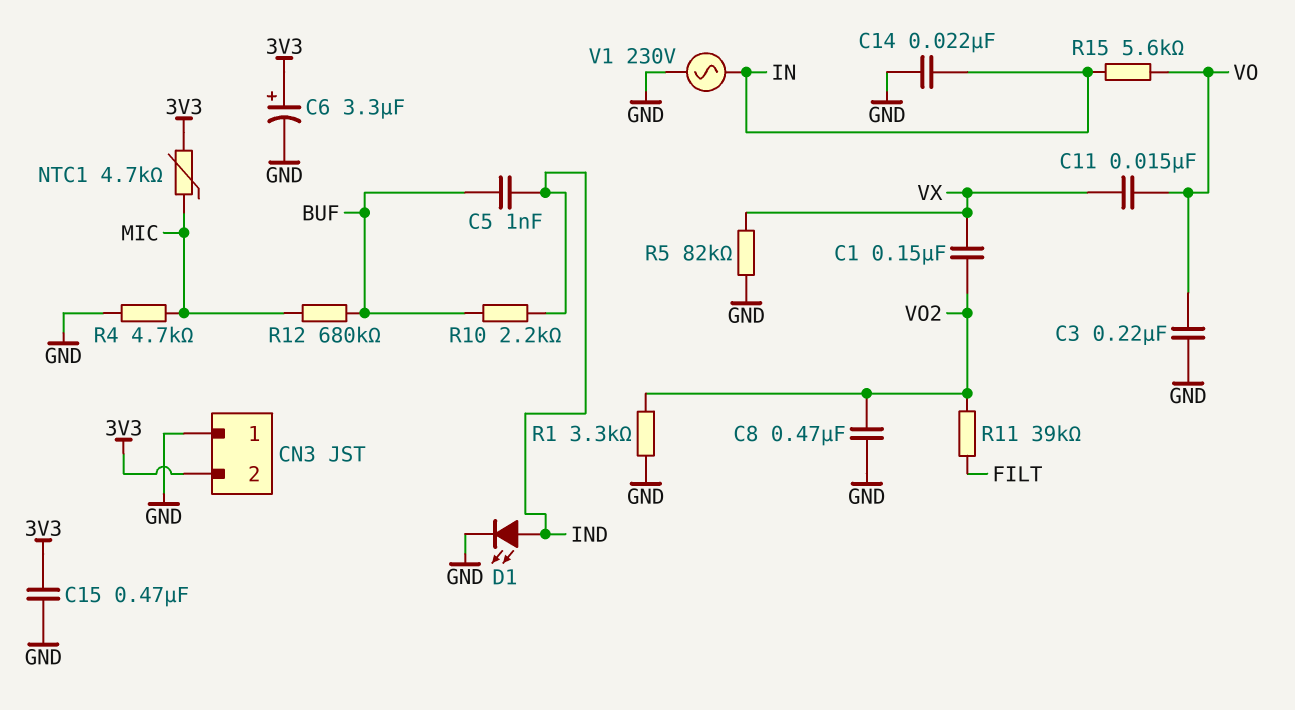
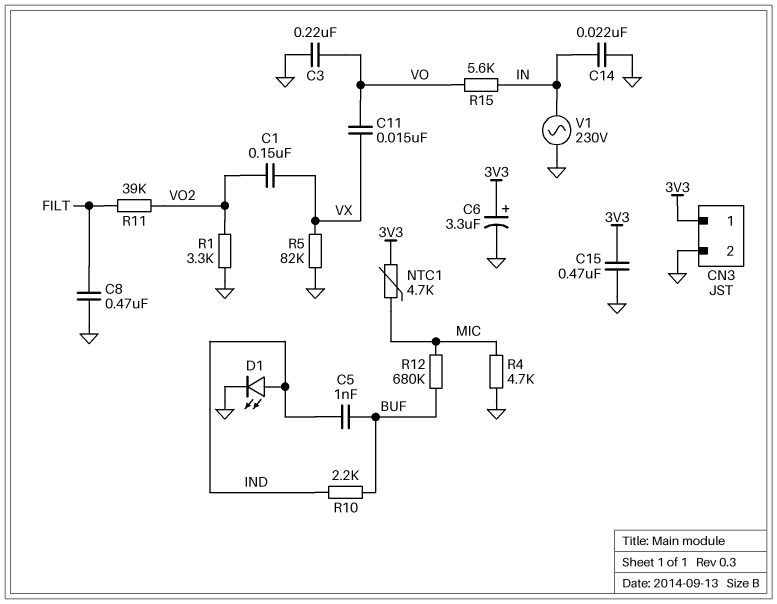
C8: 470nF (GND, VO2) -> 470nF (FILT, GND)
CN3 pin 1: GND -> 3V3
CN3 pin 2: 3V3 -> GND

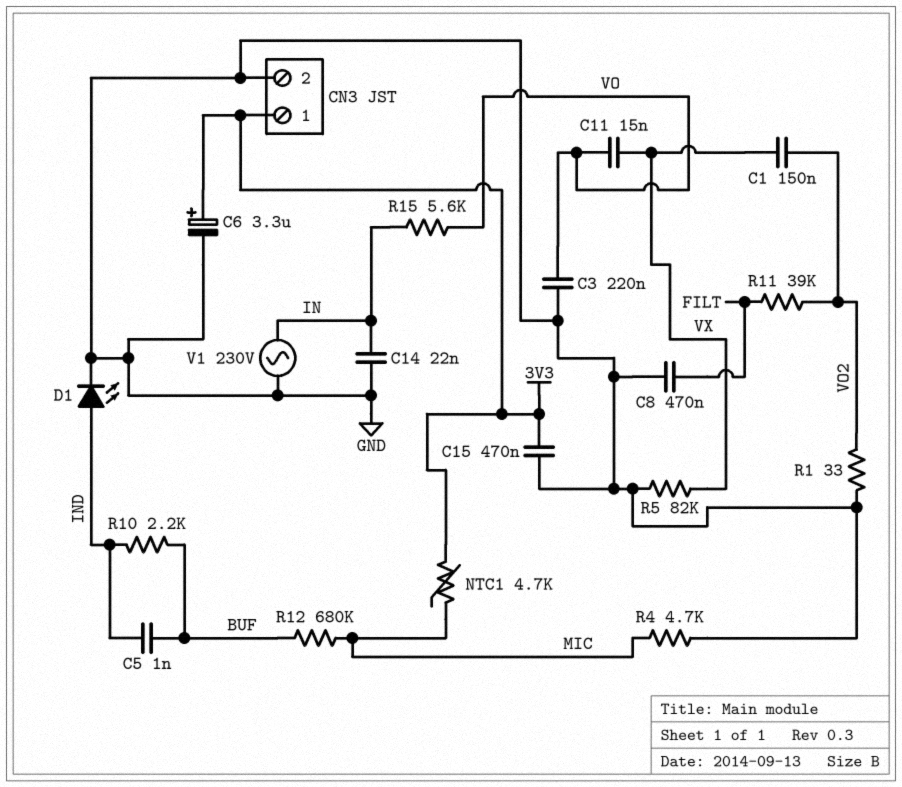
R1: 3.3k (GND, VO2) -> 33 (GND, VO2)

